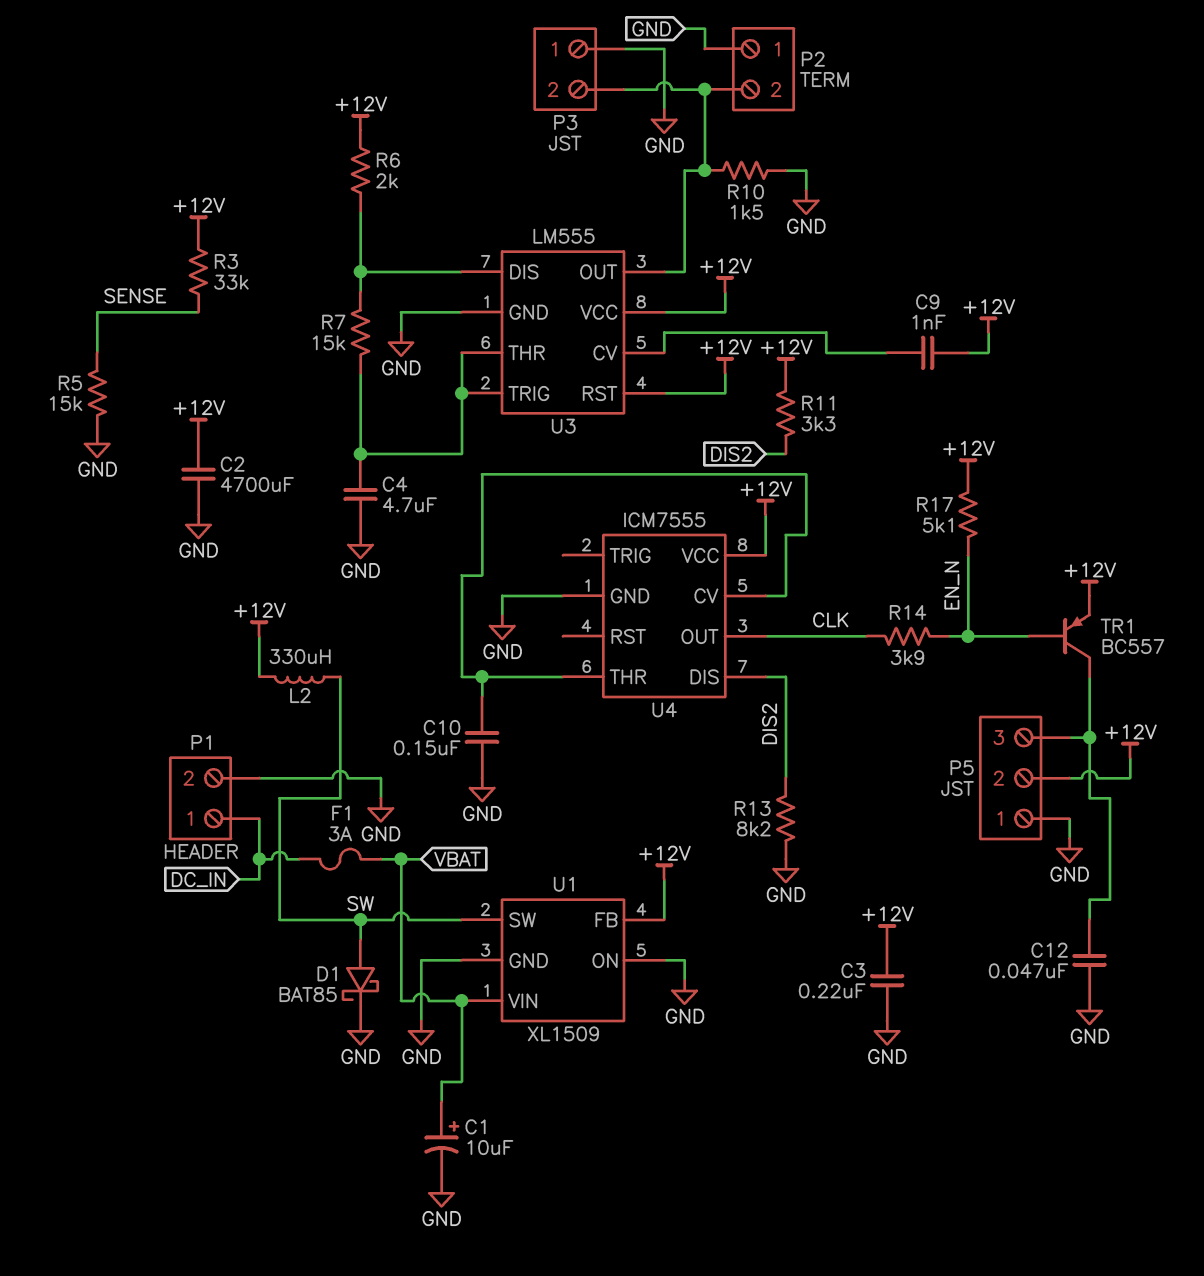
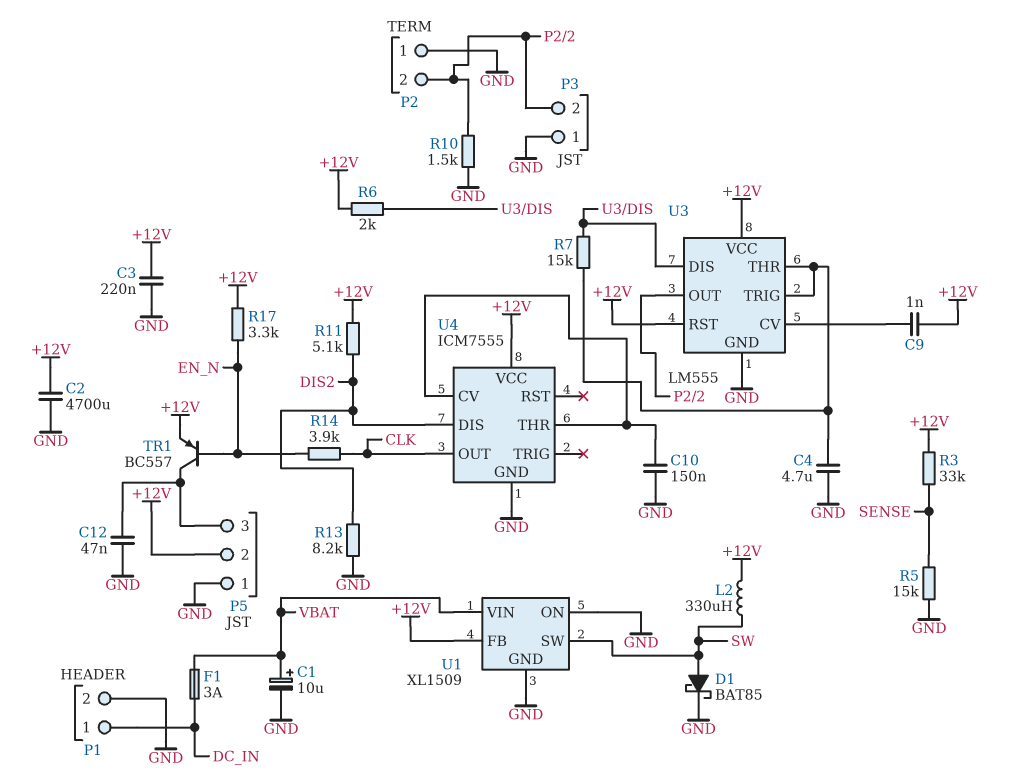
R11: 3.3k (+12V, DIS2) -> 5.1k (+12V, DIS2)
R17: 5.1k (+12V, EN_N) -> 3.3k (+12V, EN_N)

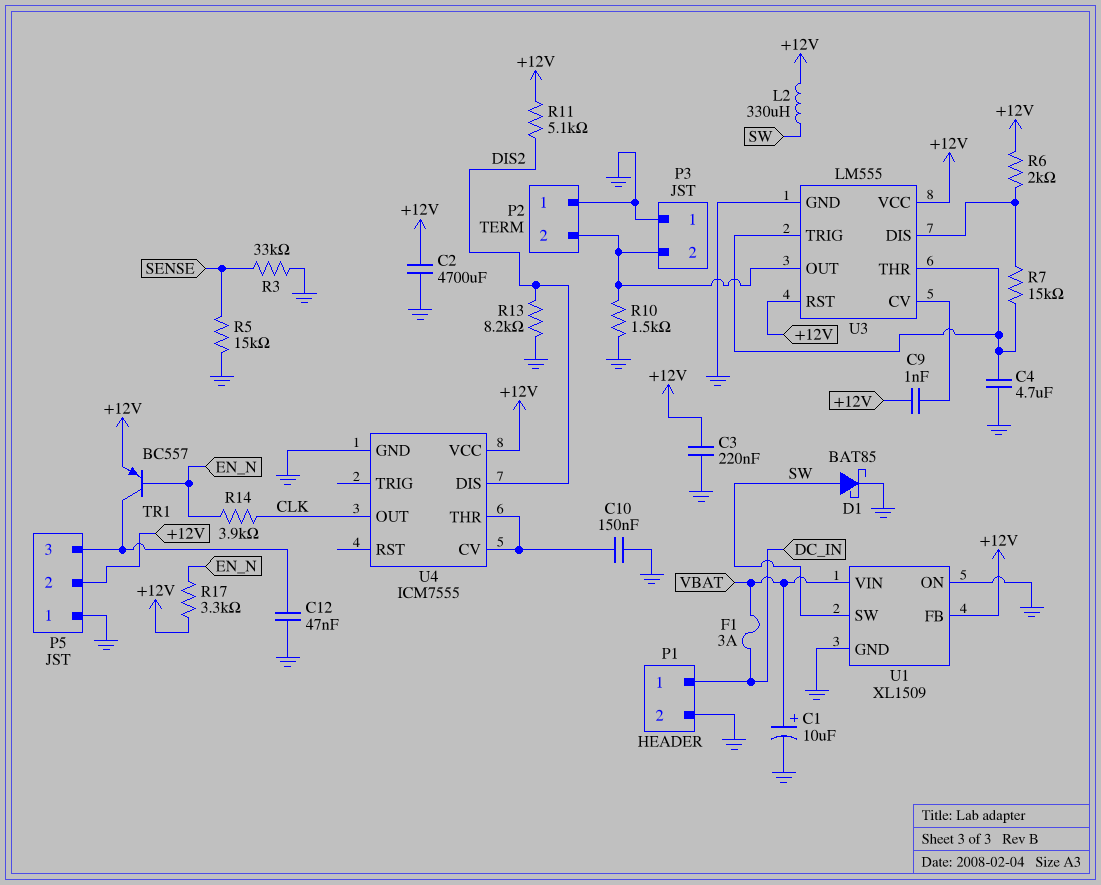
R3: 33k (+12V, SENSE) -> 33k (GND, SENSE)

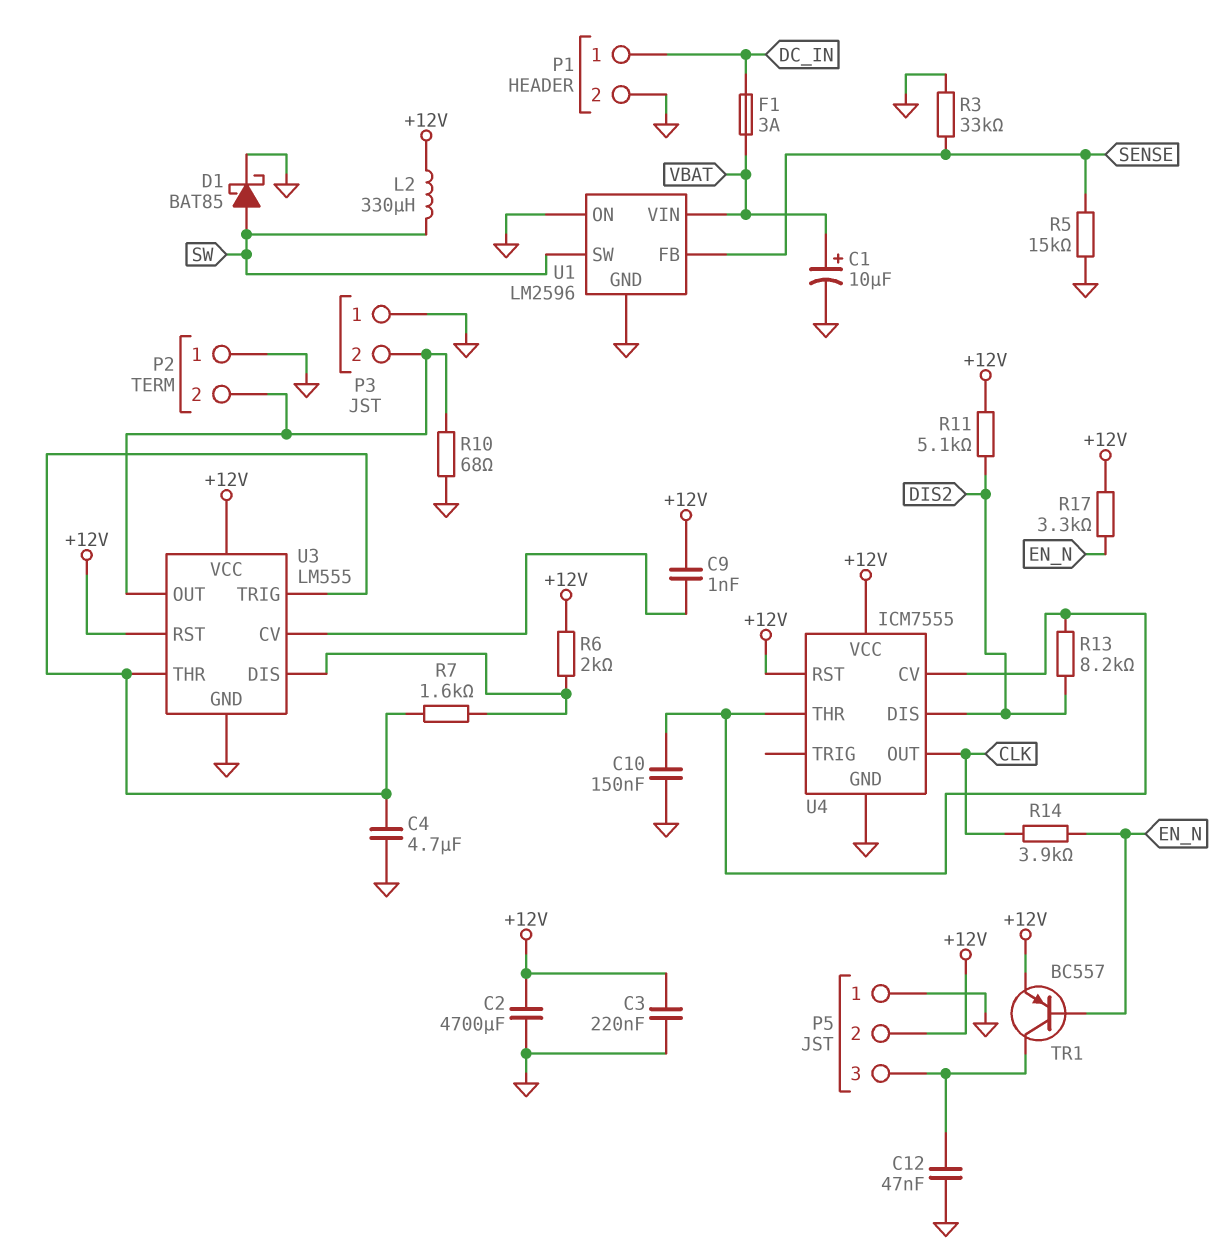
R7: 15k (U3/DIS, U3/THR) -> 1.6k (U3/DIS, U3/THR)
R10: 1.5k (GND, P2/2) -> 68 (GND, P2/2)
R13: 8.2k (DIS2, GND) -> 8.2k (DIS2, U4/CV)
U1: XL1509 -> LM2596
U1 pin FB: +12V -> SENSE
U4 pin RST: none -> +12V

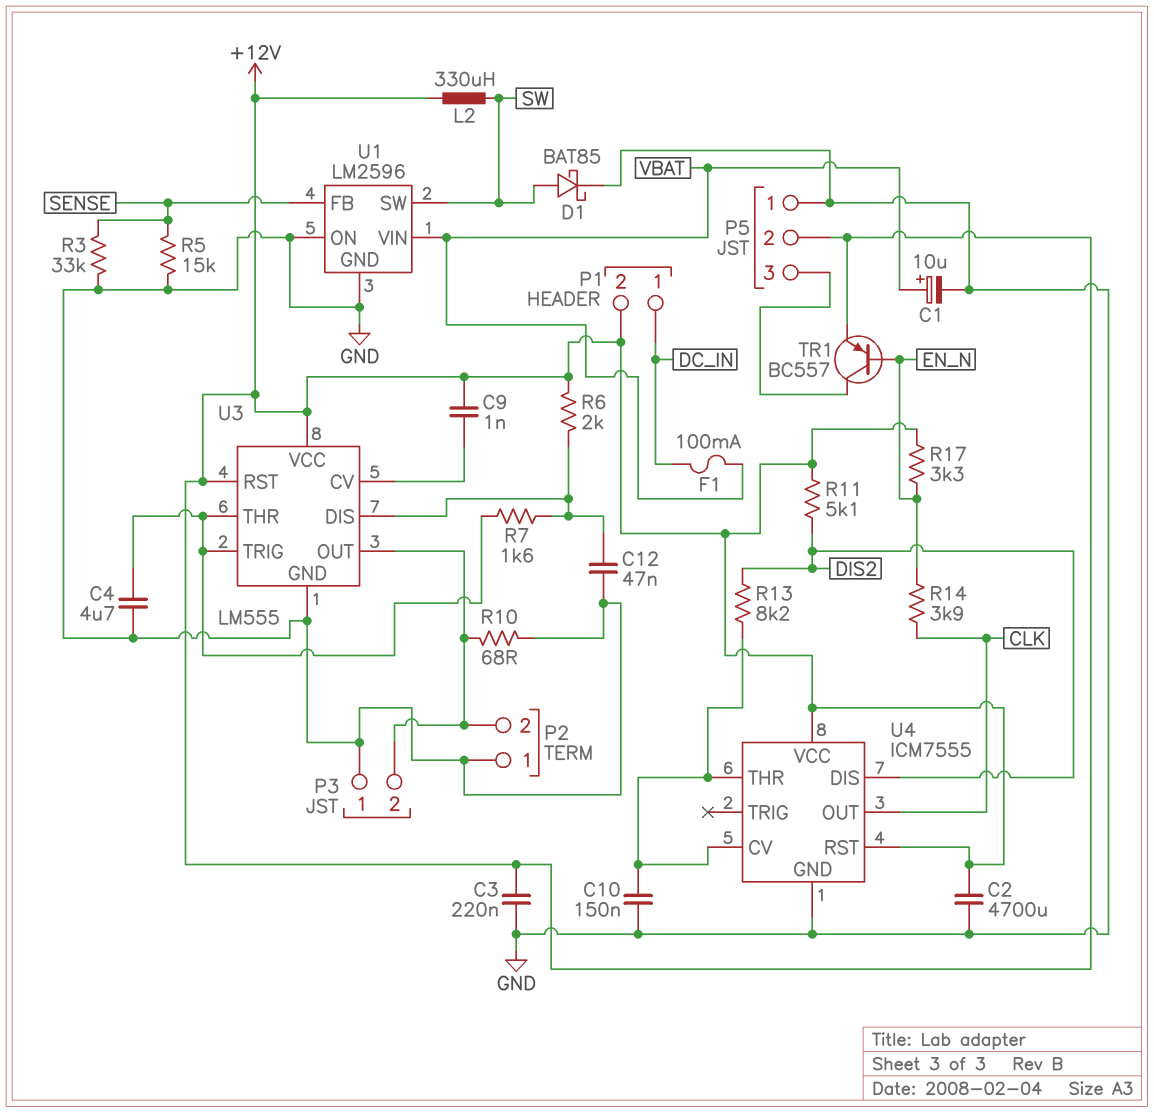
C12: 47nF (GND, P5/3) -> 47nF (GND, U3/DIS)
F1: 3A (DC_IN, VBAT) -> 100mA (DC_IN, VBAT)
P1 pin 2: GND -> +12V

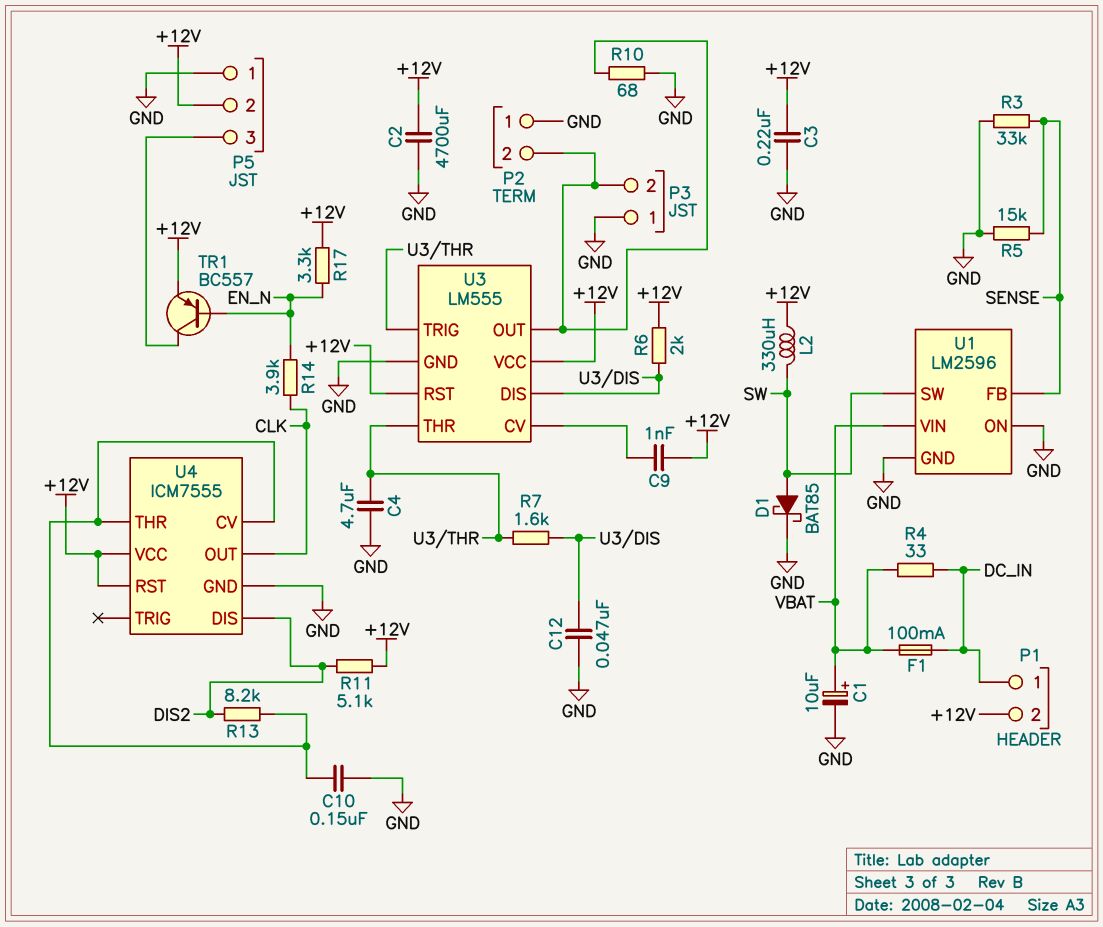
R4: none -> 33 (DC_IN, VBAT)

